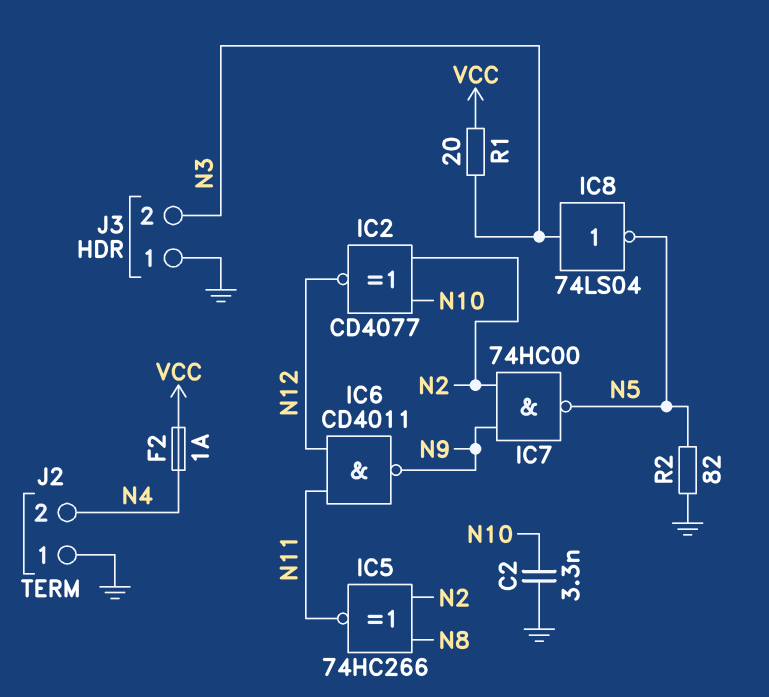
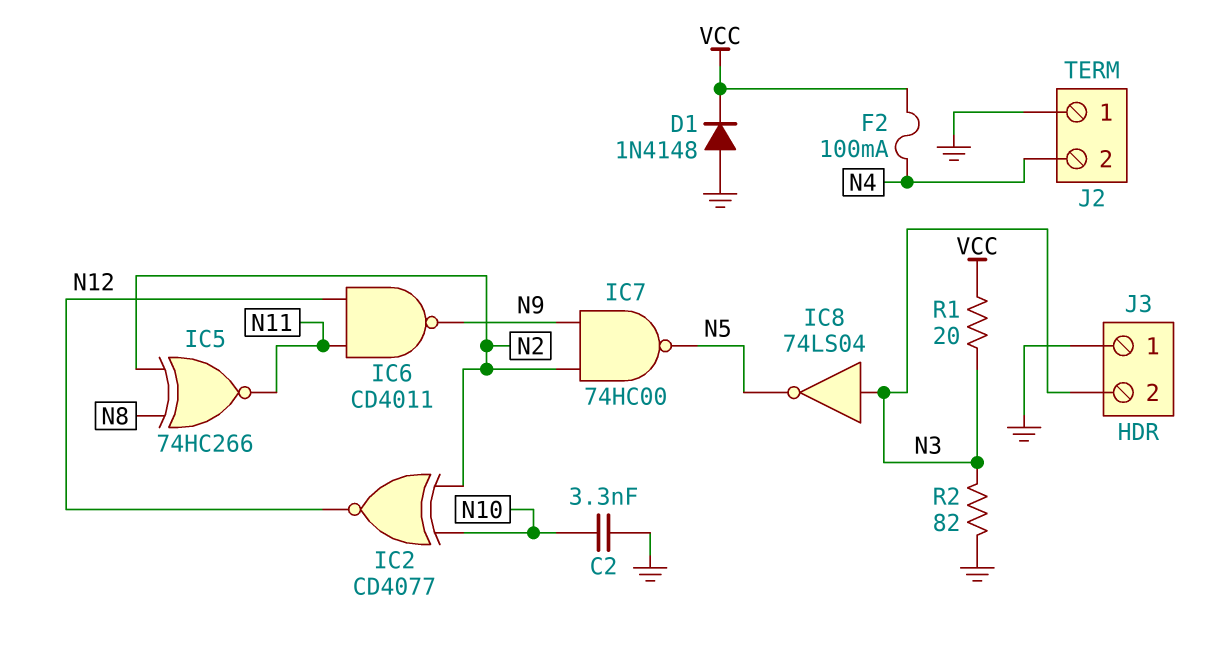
D1: none -> diode 1N4148 (A GND, K VCC)
F2: 1A (N4, VCC) -> 100mA (N4, VCC)
R2: 82 (GND, N5) -> 82 (GND, N3)

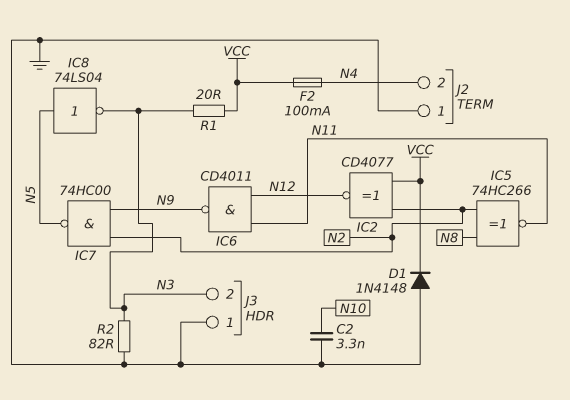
IC2: XNOR CD4077 (in N2, in N10, out N12) -> XNOR CD4077 (in N2, in VCC, out N12)
IC8: NOT 74LS04 (in N3, out N5) -> NOT 74LS04 (in N5, out N3)

